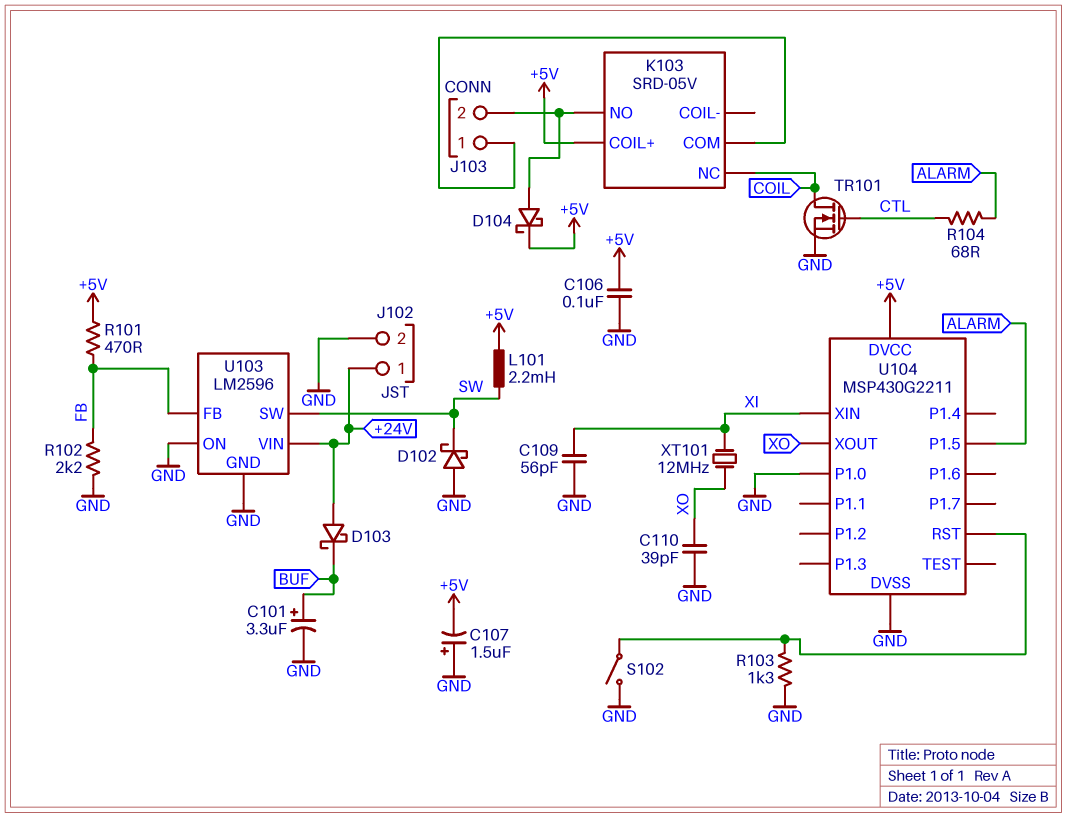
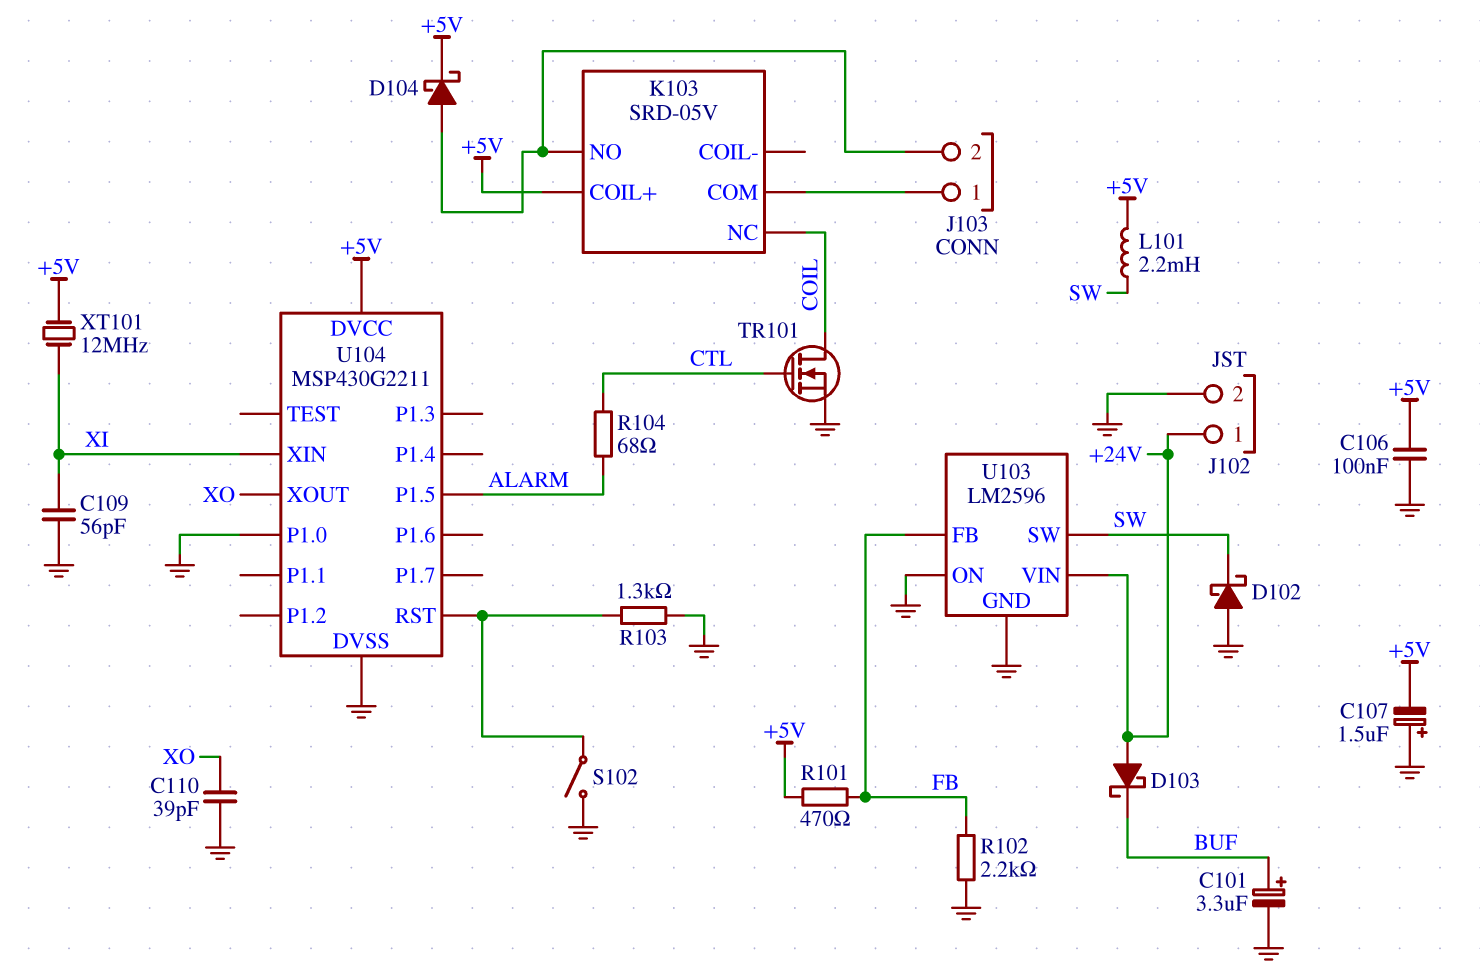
XT101: 12MHz (XI, XO) -> 12MHz (+5V, XI)

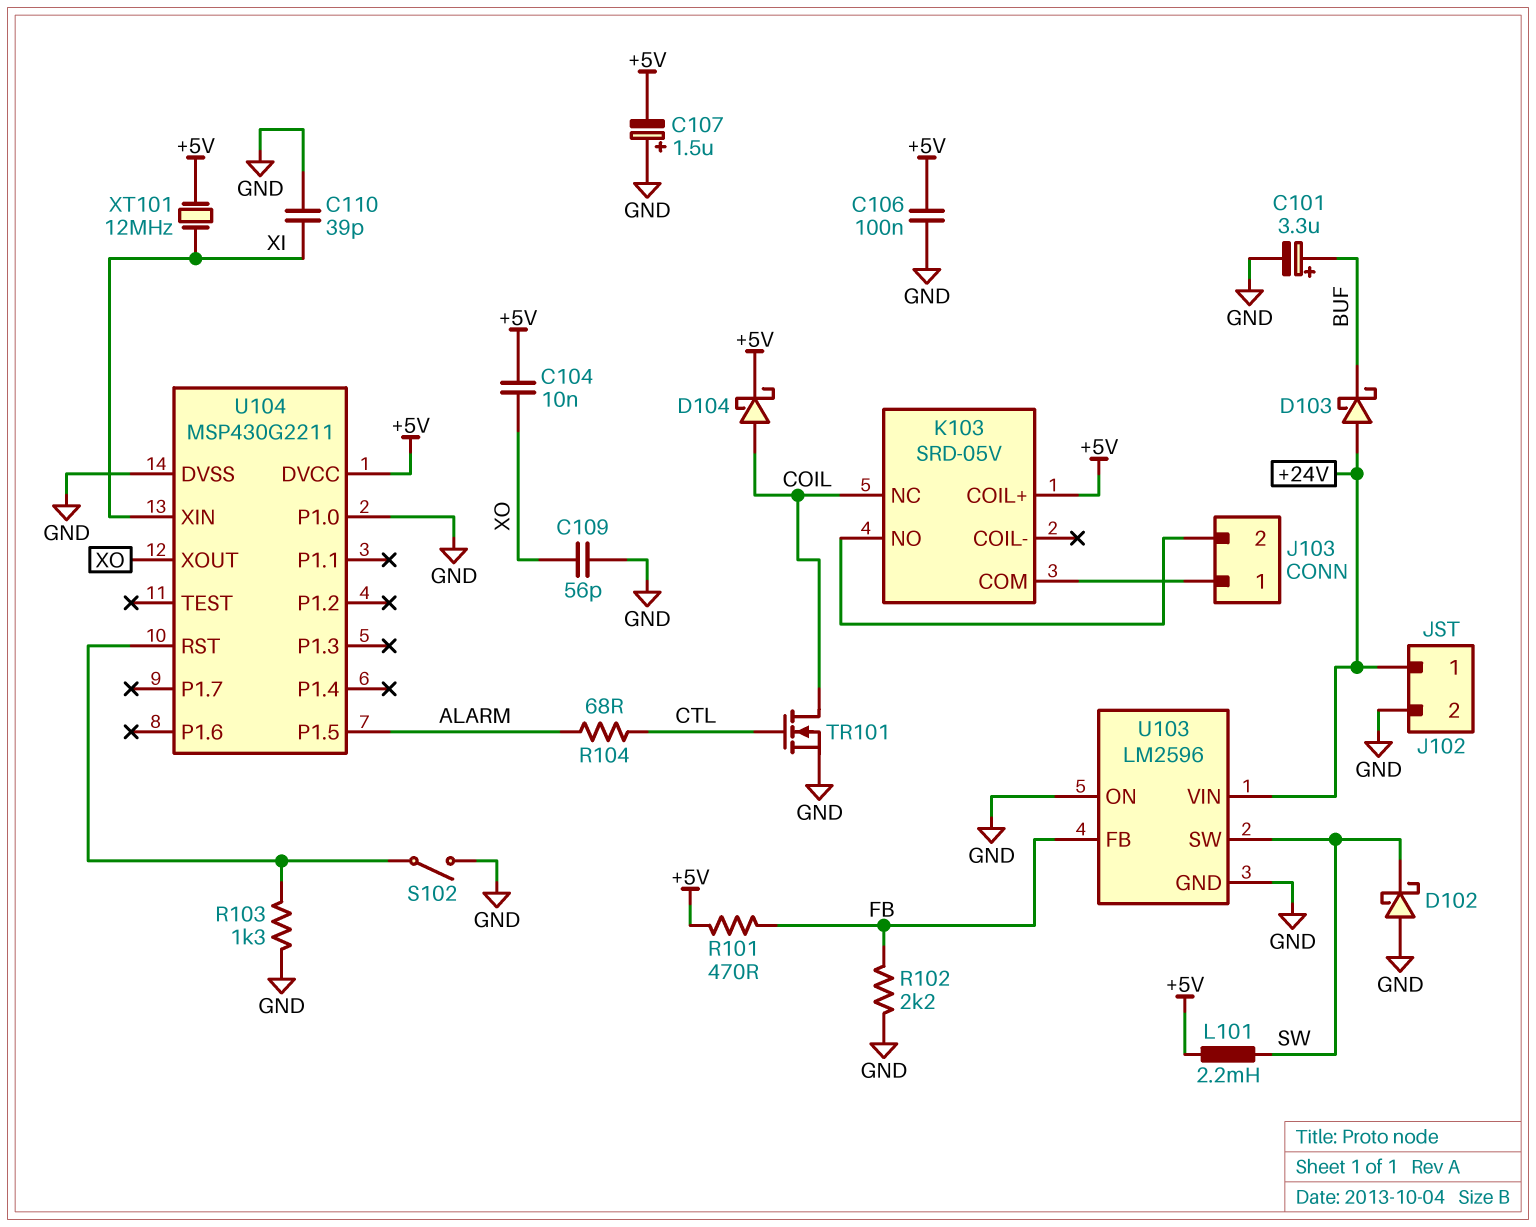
C104: none -> 10nF (+5V, XO)
C109: 56pF (GND, XI) -> 56pF (GND, XO)
C110: 39pF (GND, XO) -> 39pF (GND, XI)
D104: schottky (A J103/2, K +5V) -> schottky (A COIL, K +5V)

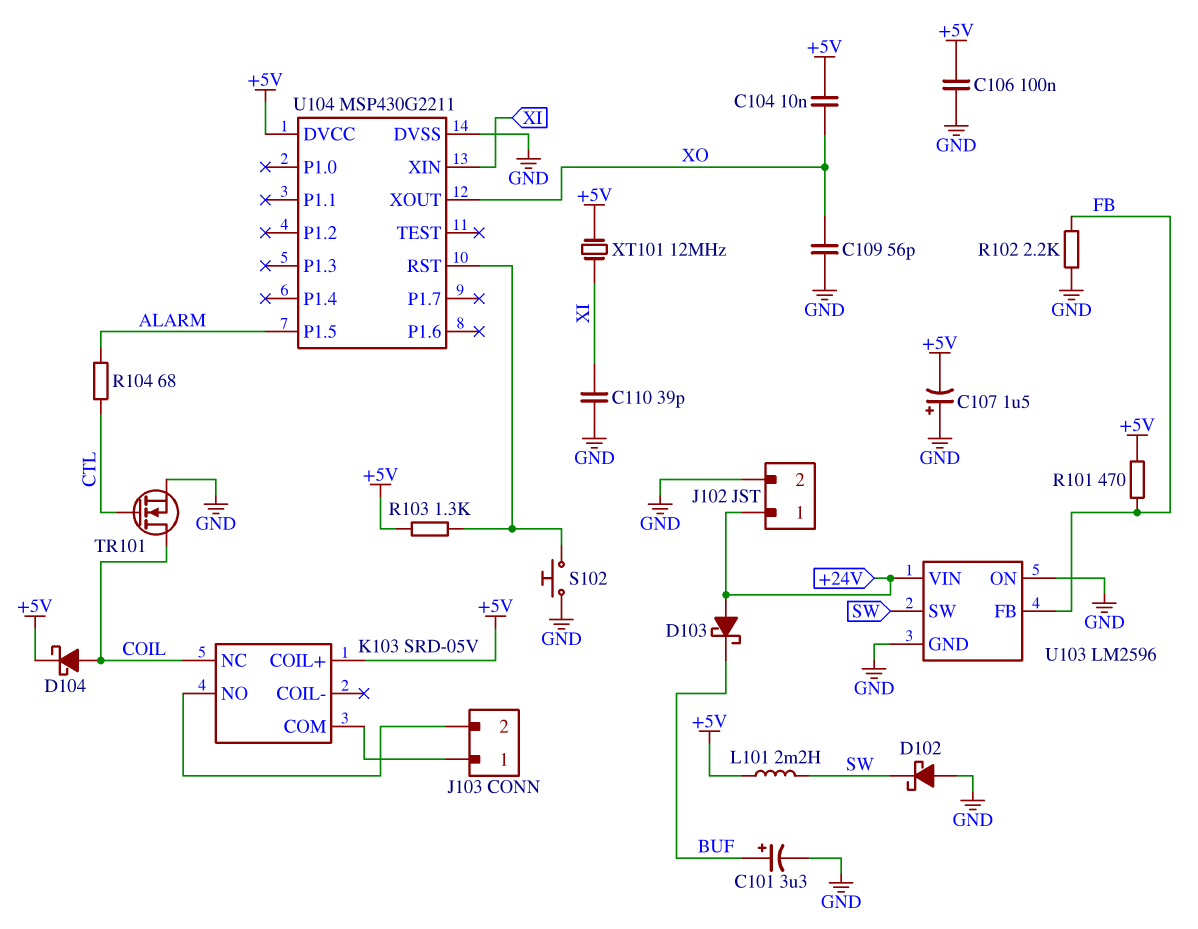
R103: 1.3k (GND, U104/RST) -> 1.3k (+5V, U104/RST)
S102: switch (GND, U104/RST) -> button (GND, U104/RST)
U104 pin P1.0: GND -> none

